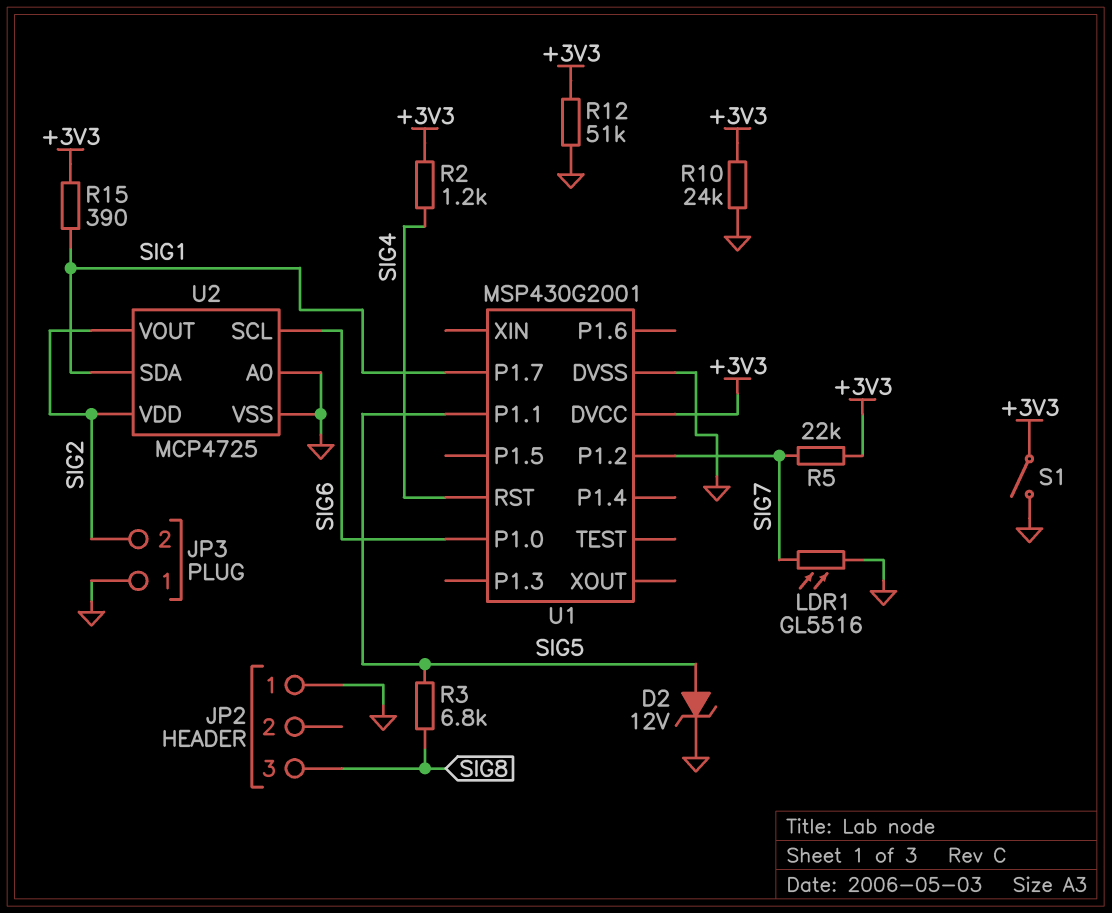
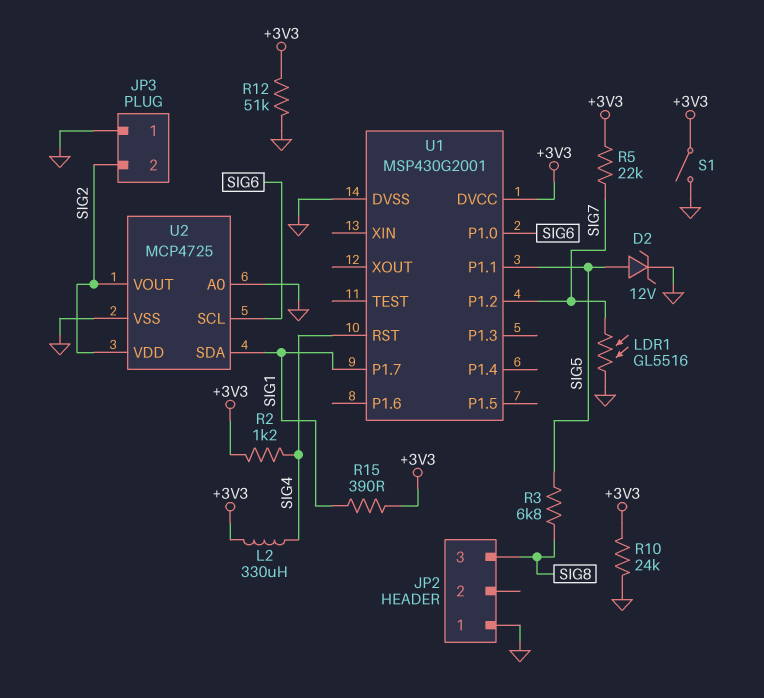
L2: none -> 330uH (+3V3, SIG4)

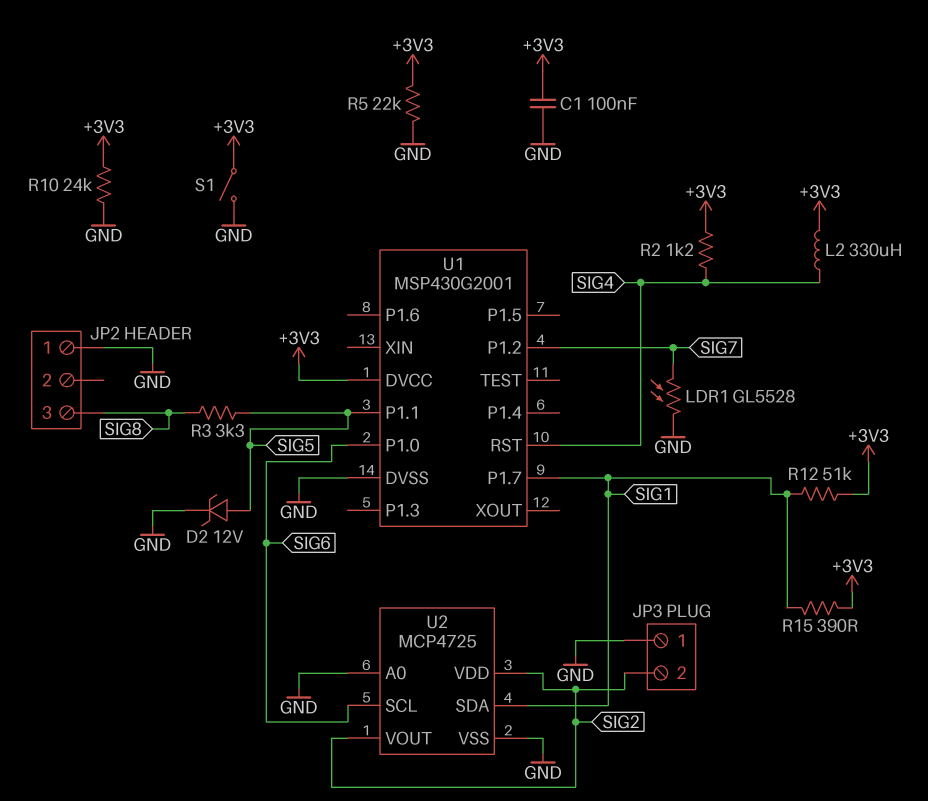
C1: none -> 100nF (+3V3, GND)
LDR1: GL5516 (GND, SIG7) -> GL5528 (GND, SIG7)
R3: 6.8k (SIG5, SIG8) -> 3.3k (SIG5, SIG8)
R5: 22k (+3V3, SIG7) -> 22k (+3V3, GND)
R12: 51k (+3V3, GND) -> 51k (+3V3, SIG1)

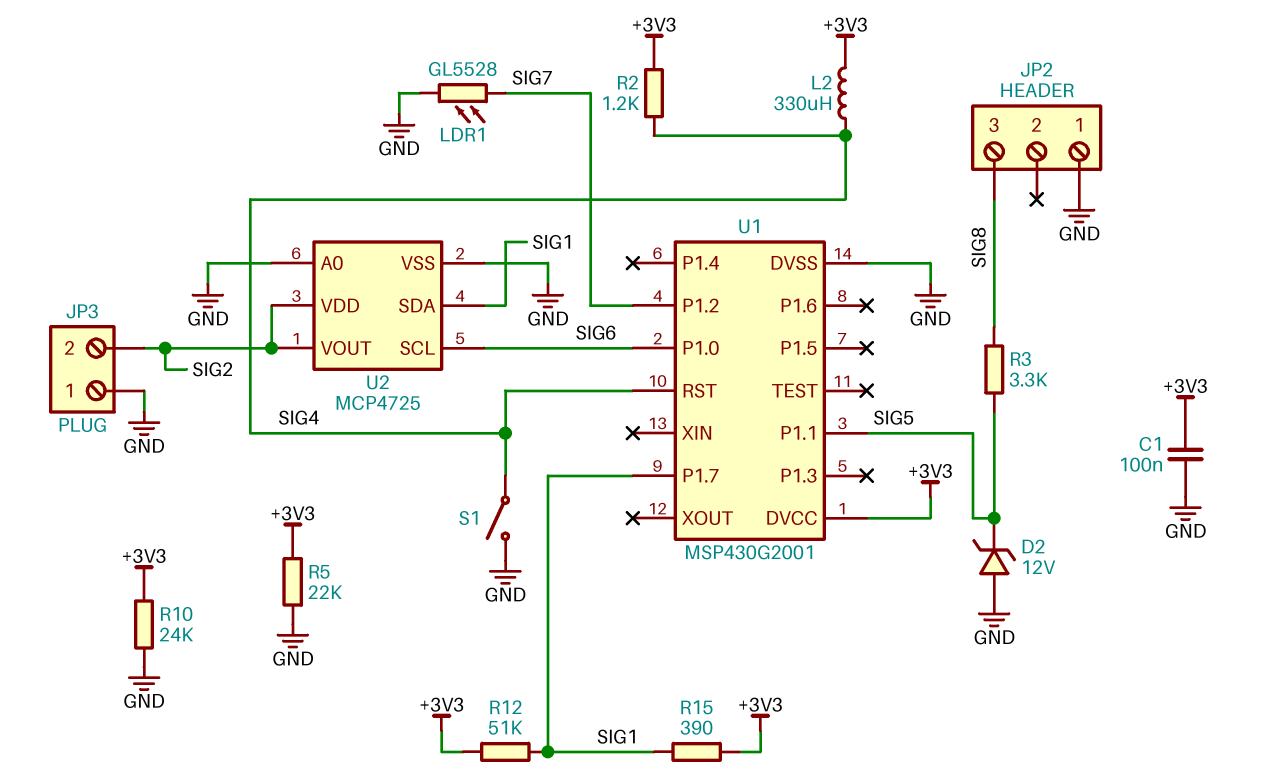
D2: zener 12V (A SIG5, K GND) -> zener 12V (A GND, K SIG5)
S1: switch (+3V3, GND) -> switch (GND, SIG4)

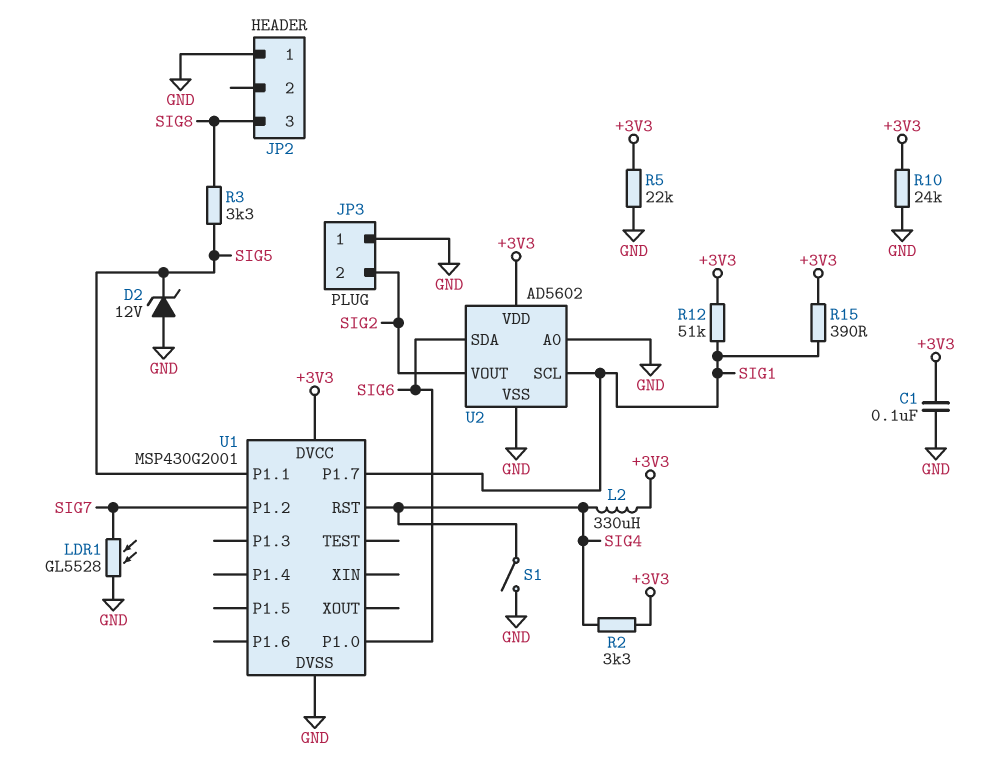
R2: 1.2k (+3V3, SIG4) -> 3.3k (+3V3, SIG4)
U2: MCP4725 -> AD5602
U2 pin SCL: SIG6 -> SIG1
U2 pin SDA: SIG1 -> SIG6
U2 pin VDD: SIG2 -> +3V3

